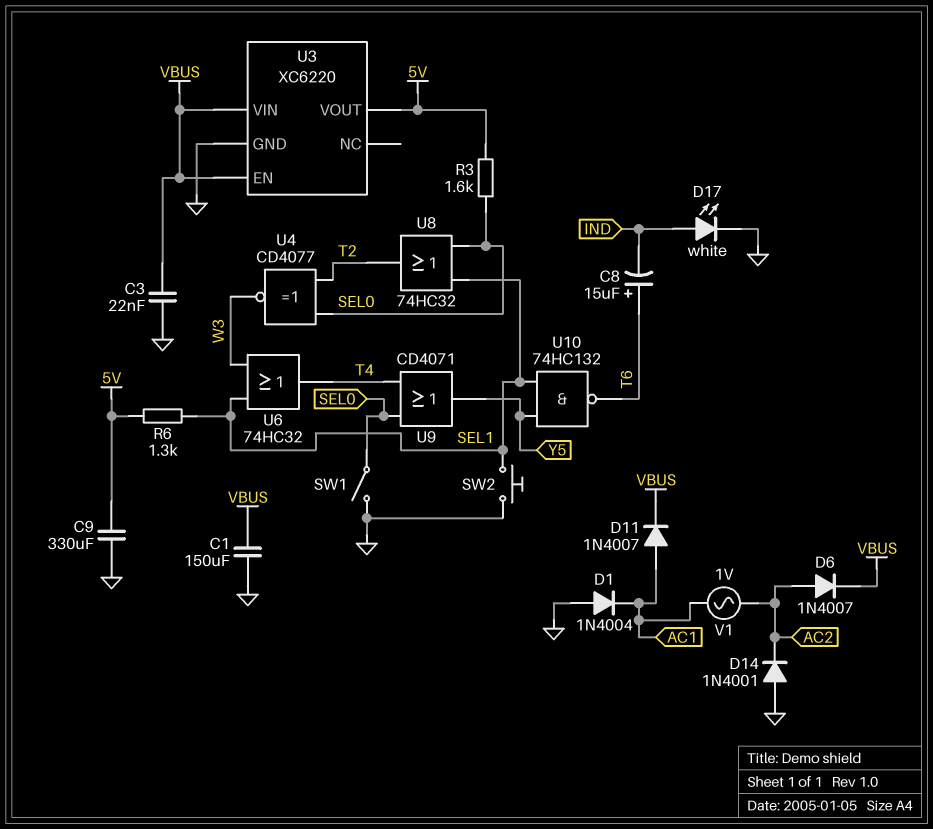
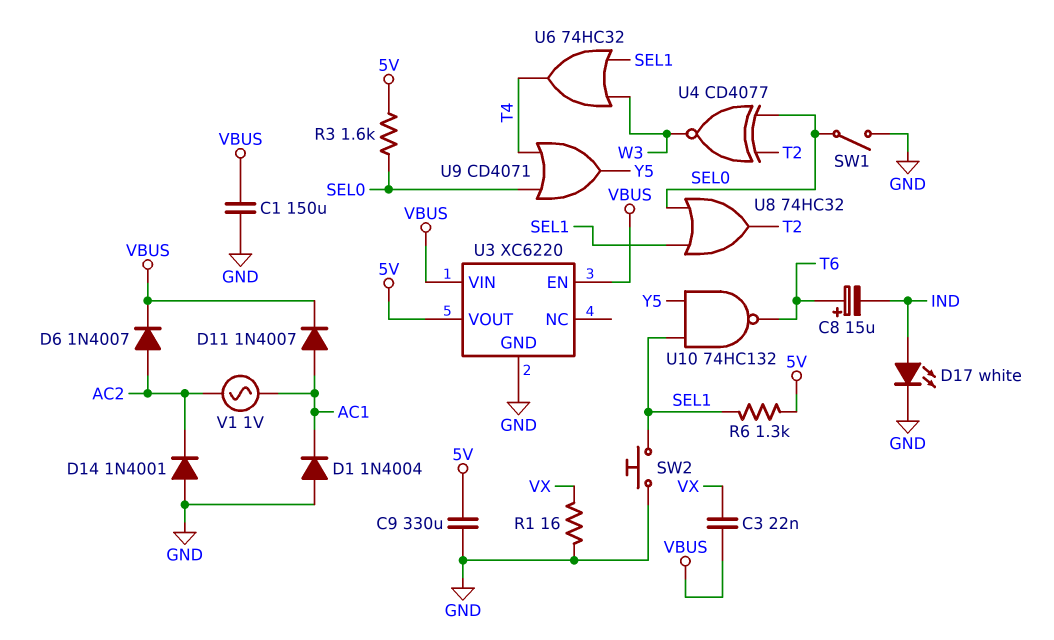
C3: 22nF (GND, VBUS) -> 22nF (VBUS, VX)
R1: none -> 16 (GND, VX)

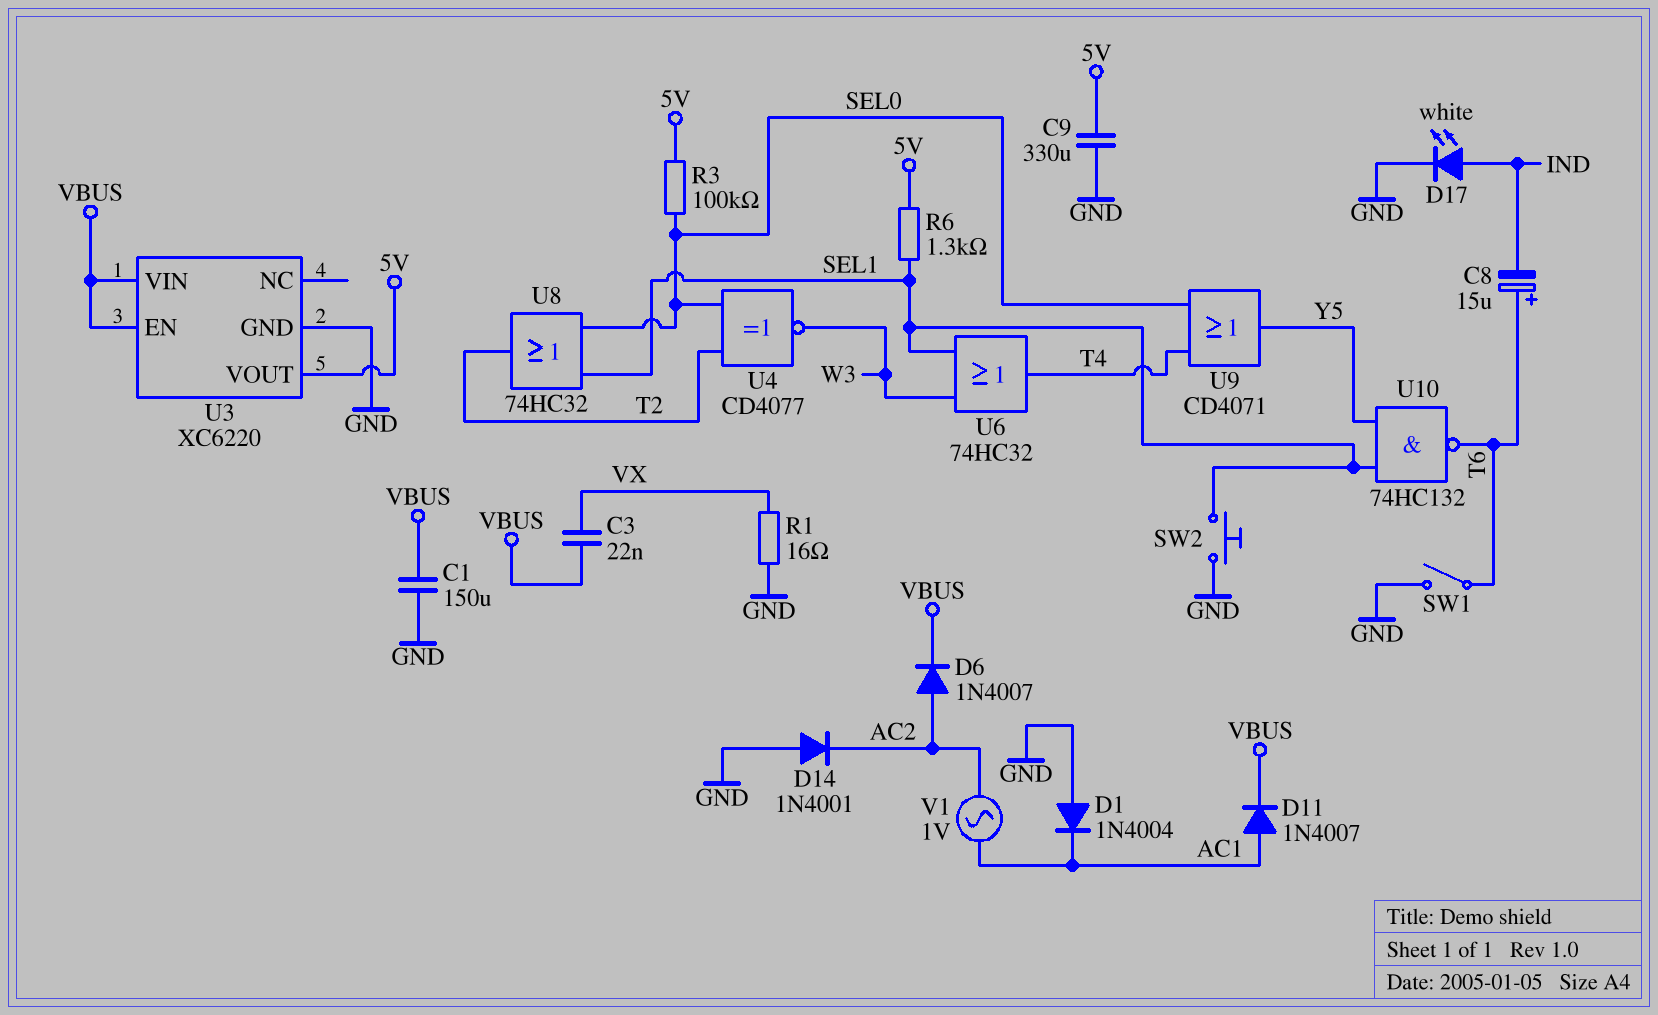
R3: 1.6k (5V, SEL0) -> 100k (5V, SEL0)
SW1: switch (GND, SEL0) -> switch (GND, T6)

